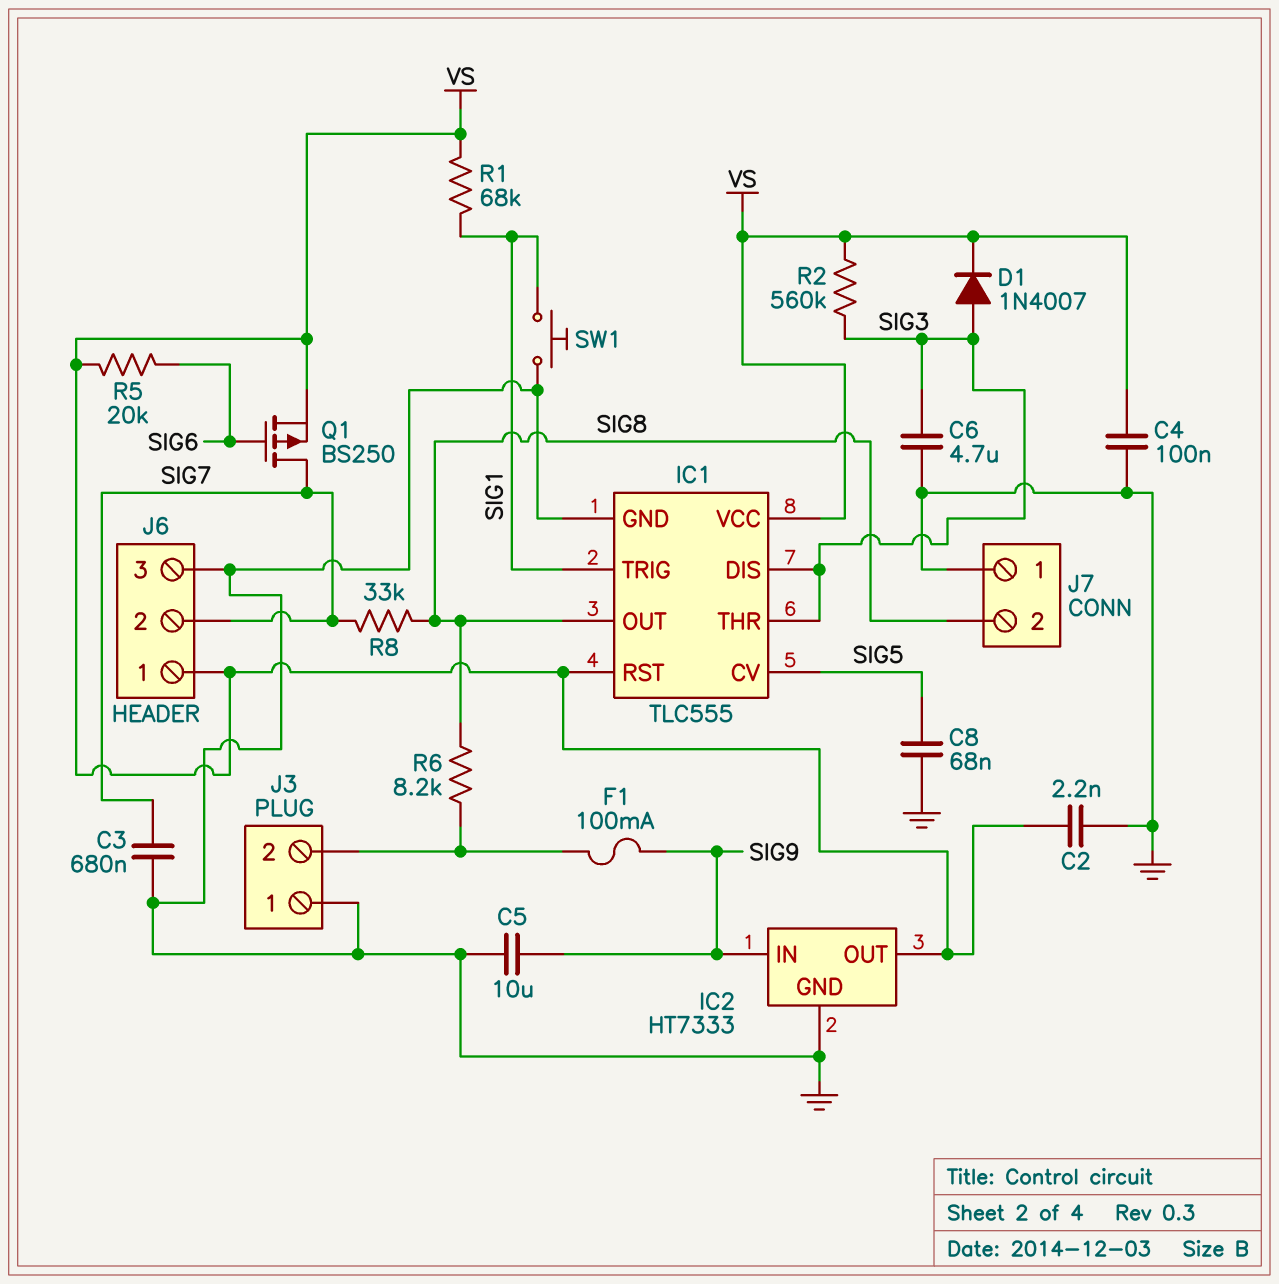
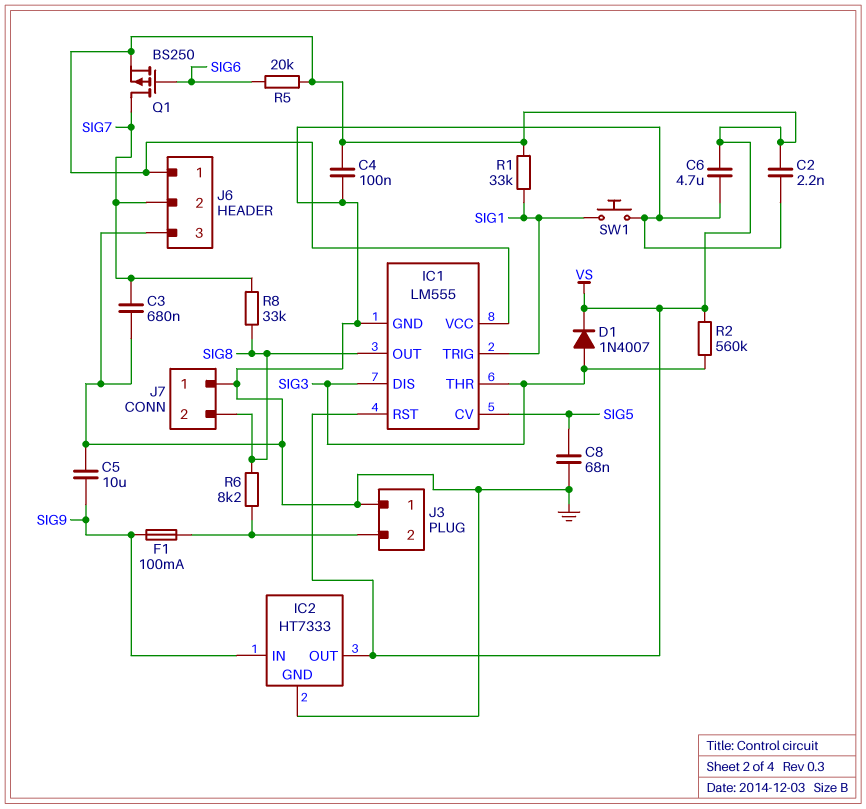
C6: 4.7uF (GND, SIG3) -> 4.7uF (GND, VS)
IC1: TLC555 -> LM555
R1: 68k (SIG1, VS) -> 33k (SIG1, VS)

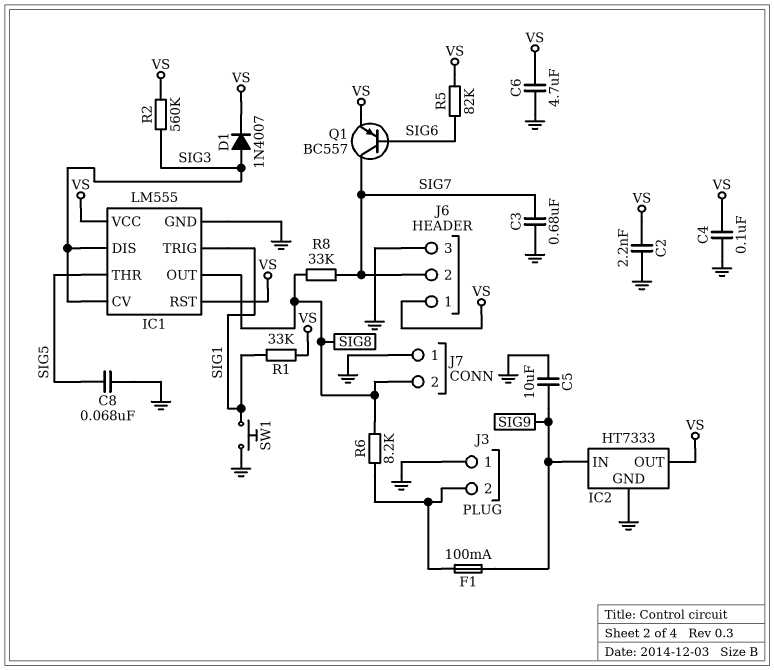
IC1 pin CV: SIG5 -> SIG3
IC1 pin THR: SIG3 -> SIG5
Q1: PMOS BS250 (G SIG6, D SIG7, S VS) -> PNP BC557 (B SIG6, C SIG7, E VS)
R5: 20k (SIG6, VS) -> 82k (SIG6, VS)

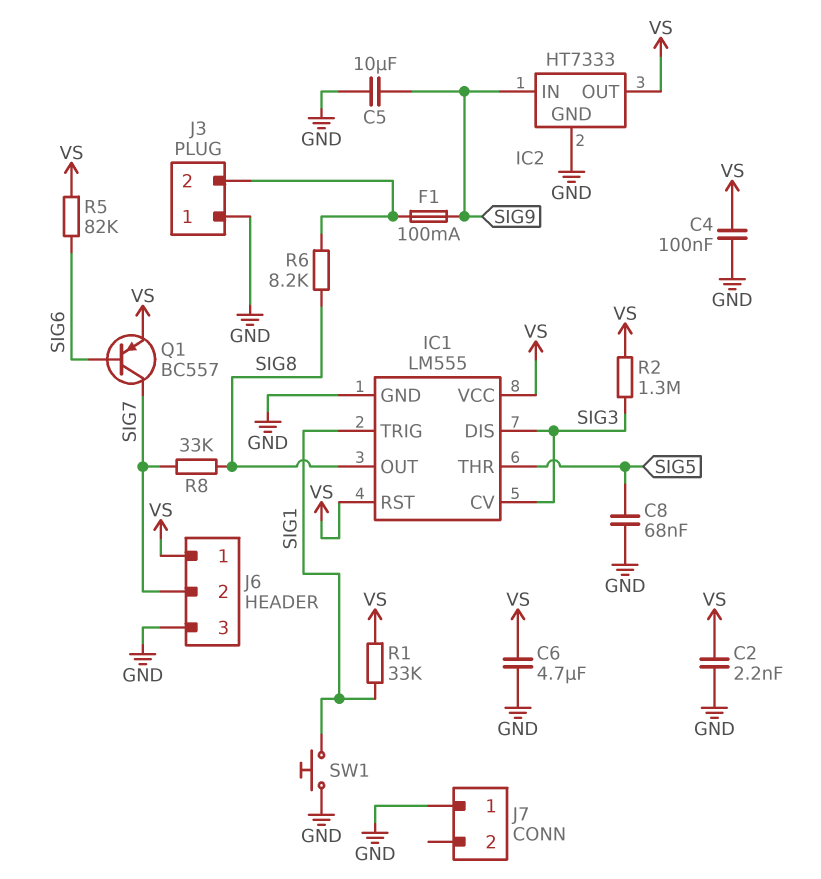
C3: 680nF (GND, SIG7) -> none
D1: diode 1N4007 (A SIG3, K VS) -> none
J7 pin 2: SIG8 -> none
R2: 560k (SIG3, VS) -> 1.3M (SIG3, VS)

